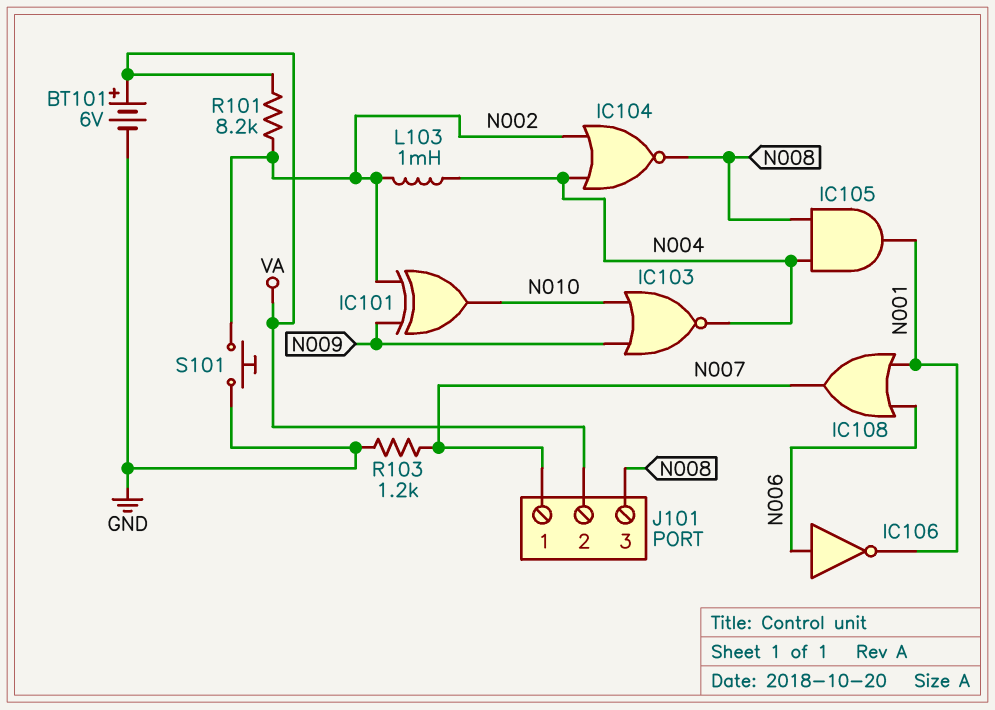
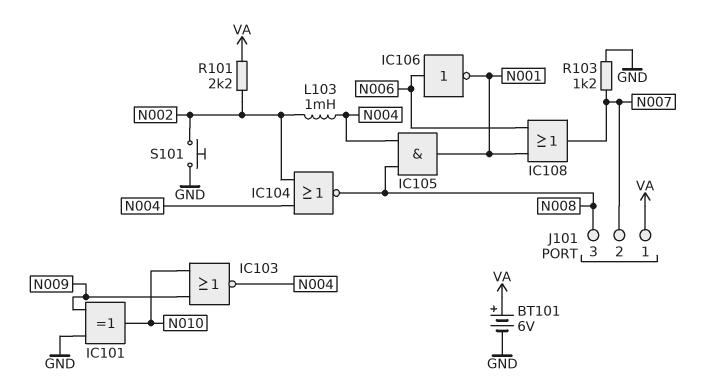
IC101: XOR (in N002, in N009, out N010) -> XOR (in GND, in N009, out N010)
J101 pin 1: N007 -> VA
J101 pin 2: VA -> N007
R101: 8.2k (N002, VA) -> 2.2k (N002, VA)

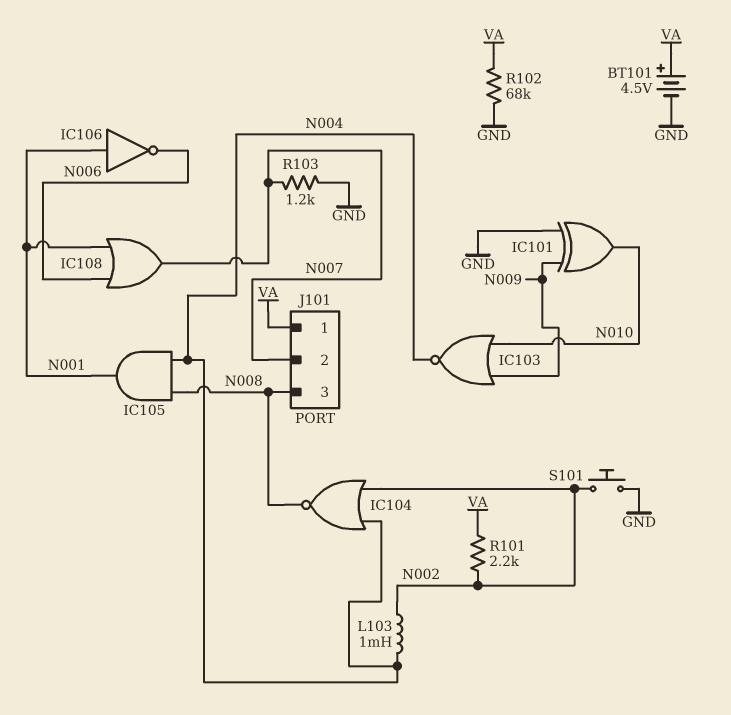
BT101: 6V (plus VA, minus GND) -> 4.5V (plus VA, minus GND)
IC106: NOT (in N006, out N001) -> NOT (in N001, out N006)
R102: none -> 68k (GND, VA)

